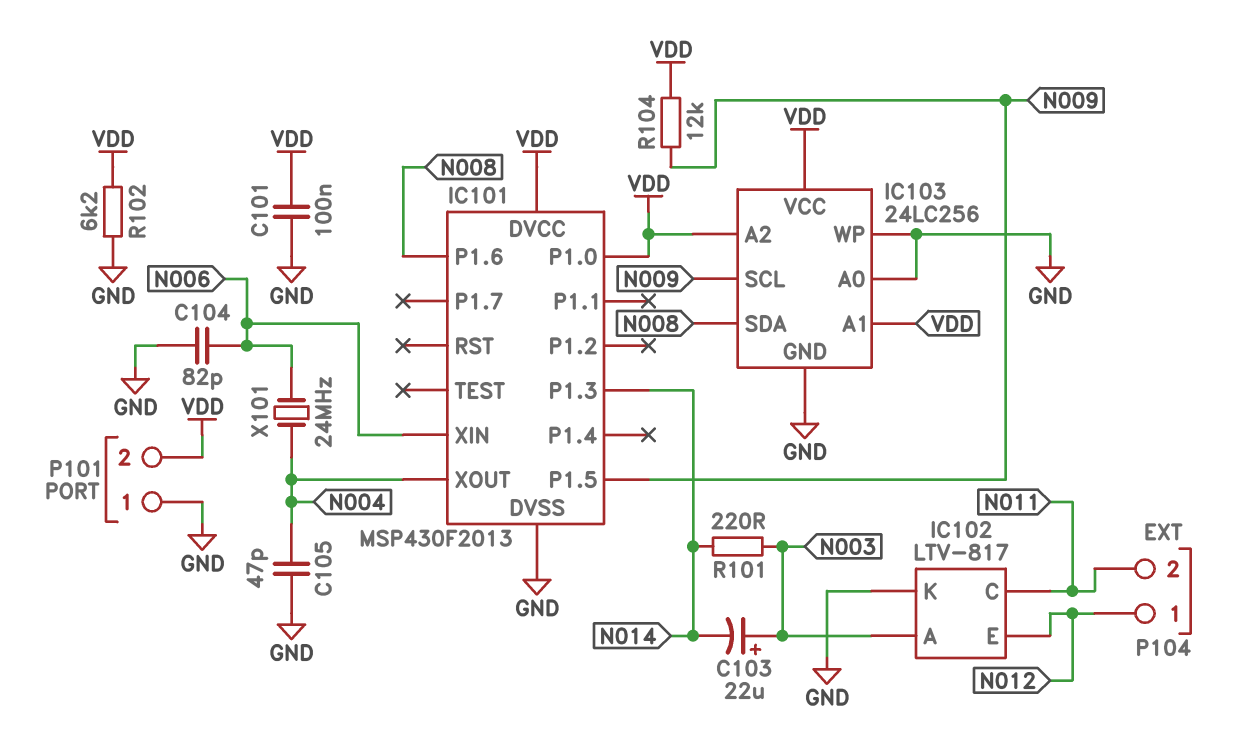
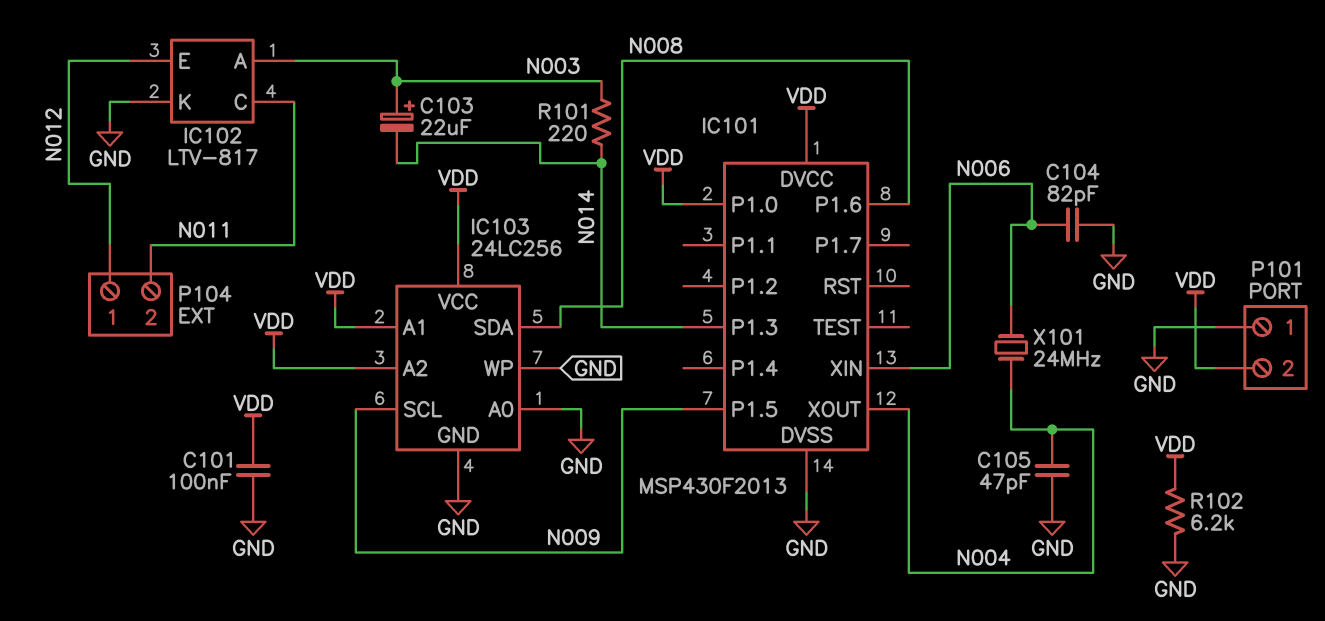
R104: 12k (N009, VDD) -> none

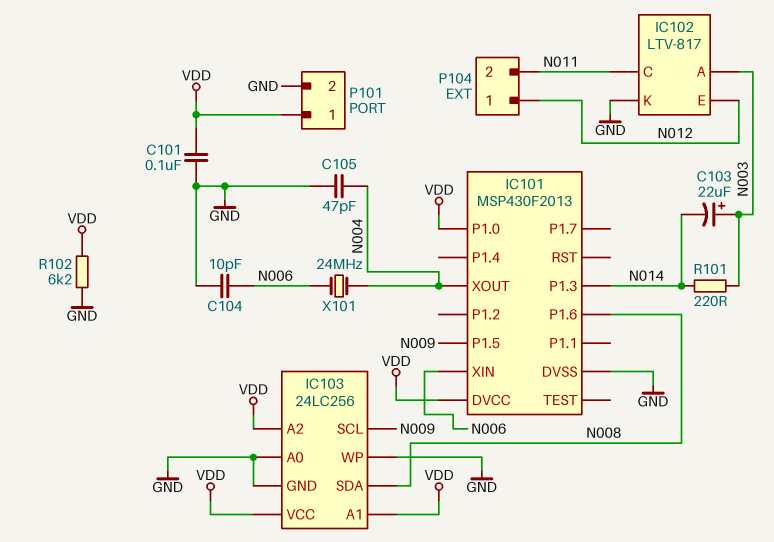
C104: 82pF (GND, N006) -> 10pF (GND, N006)
P101 pin 1: GND -> VDD
P101 pin 2: VDD -> GND

